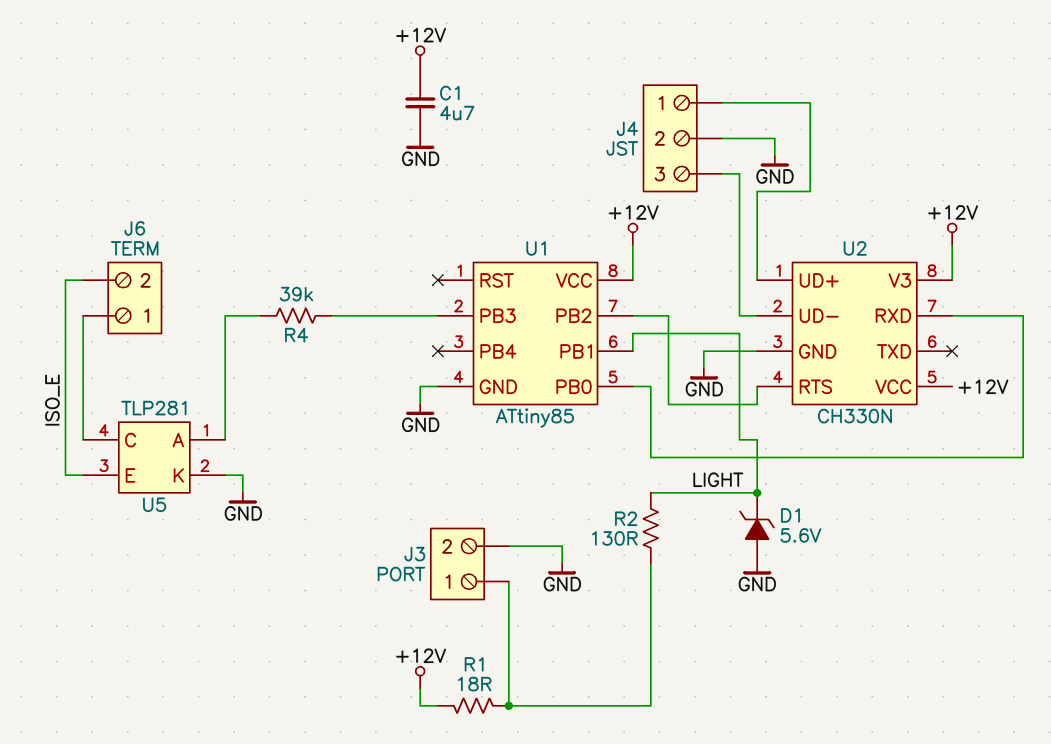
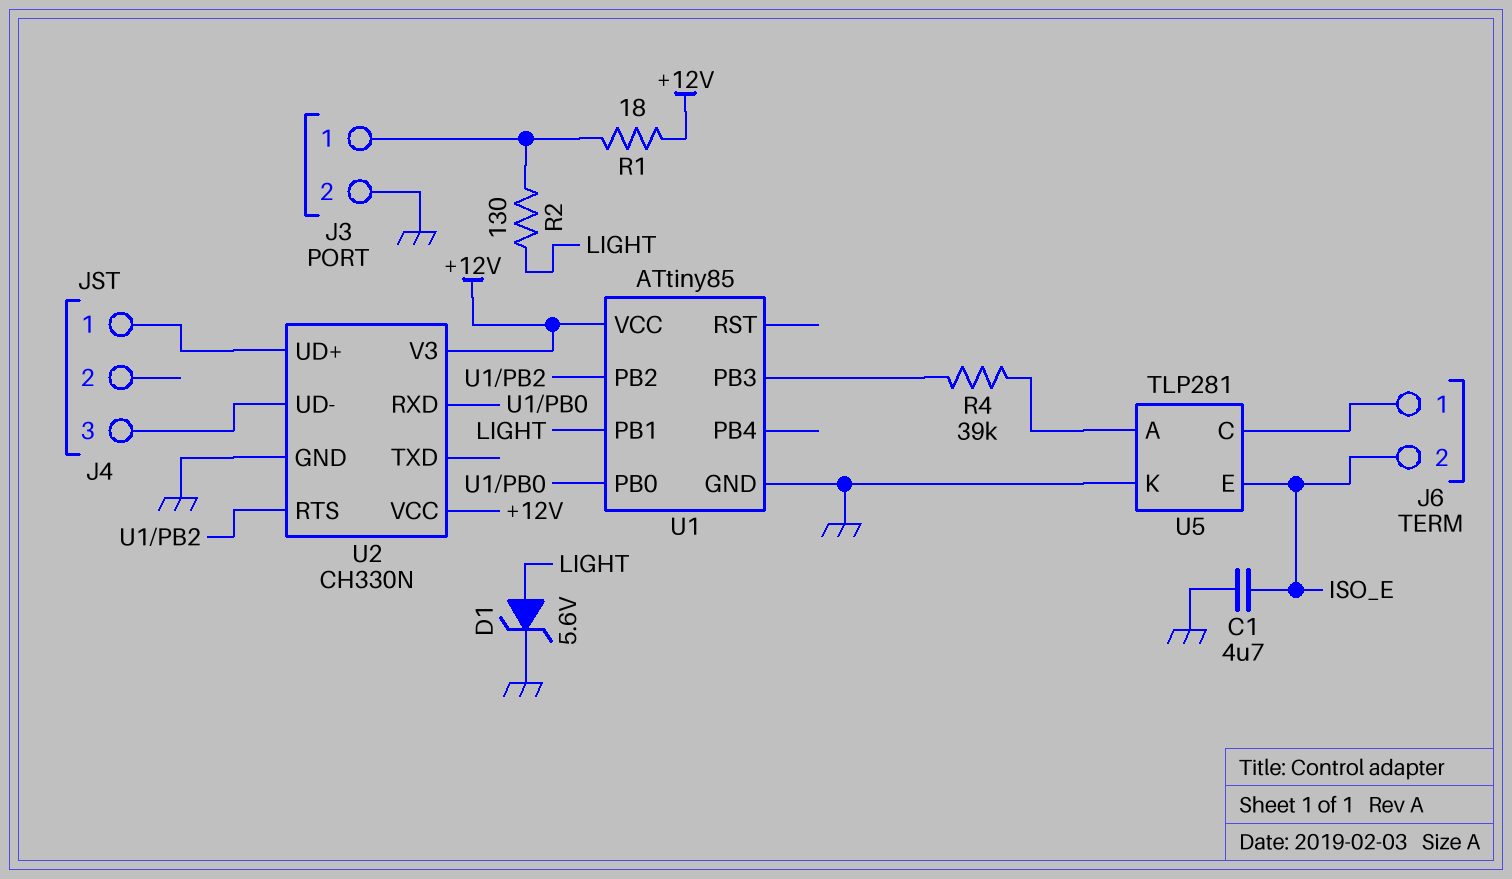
C1: 4.7uF (+12V, GND) -> 4.7uF (GND, ISO_E)
D1: zener 5.6V (A GND, K LIGHT) -> zener 5.6V (A LIGHT, K GND)
J4 pin 2: GND -> none

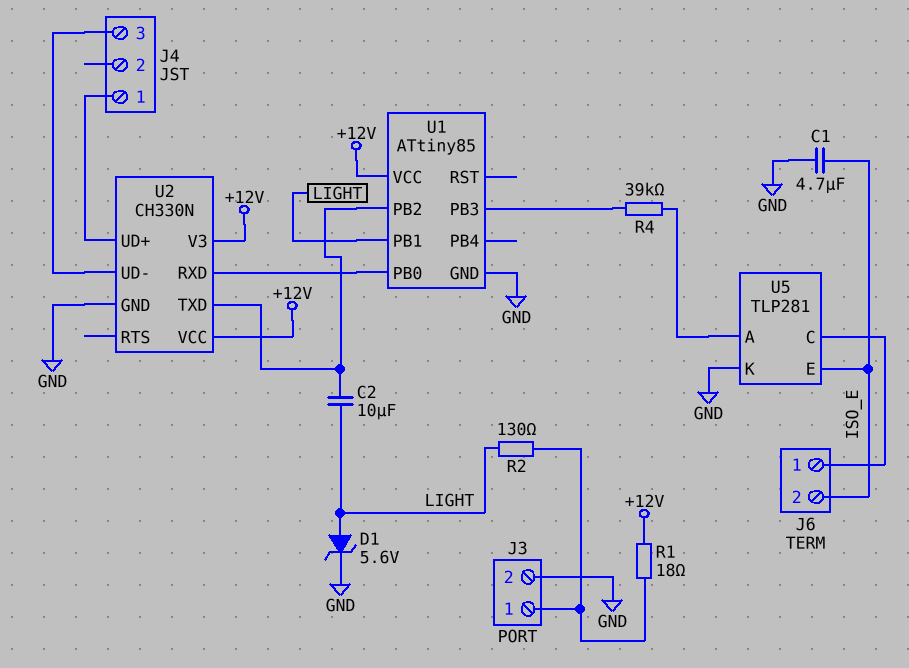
C2: none -> 10uF (LIGHT, U1/PB2)
U2 pin RTS: U1/PB2 -> none
U2 pin TXD: none -> U1/PB2

